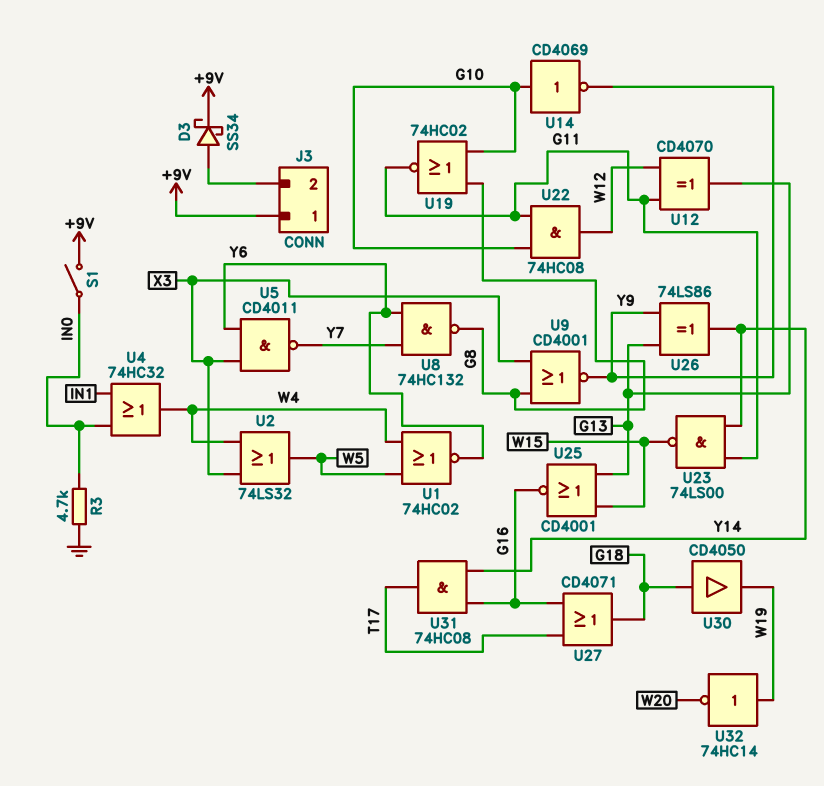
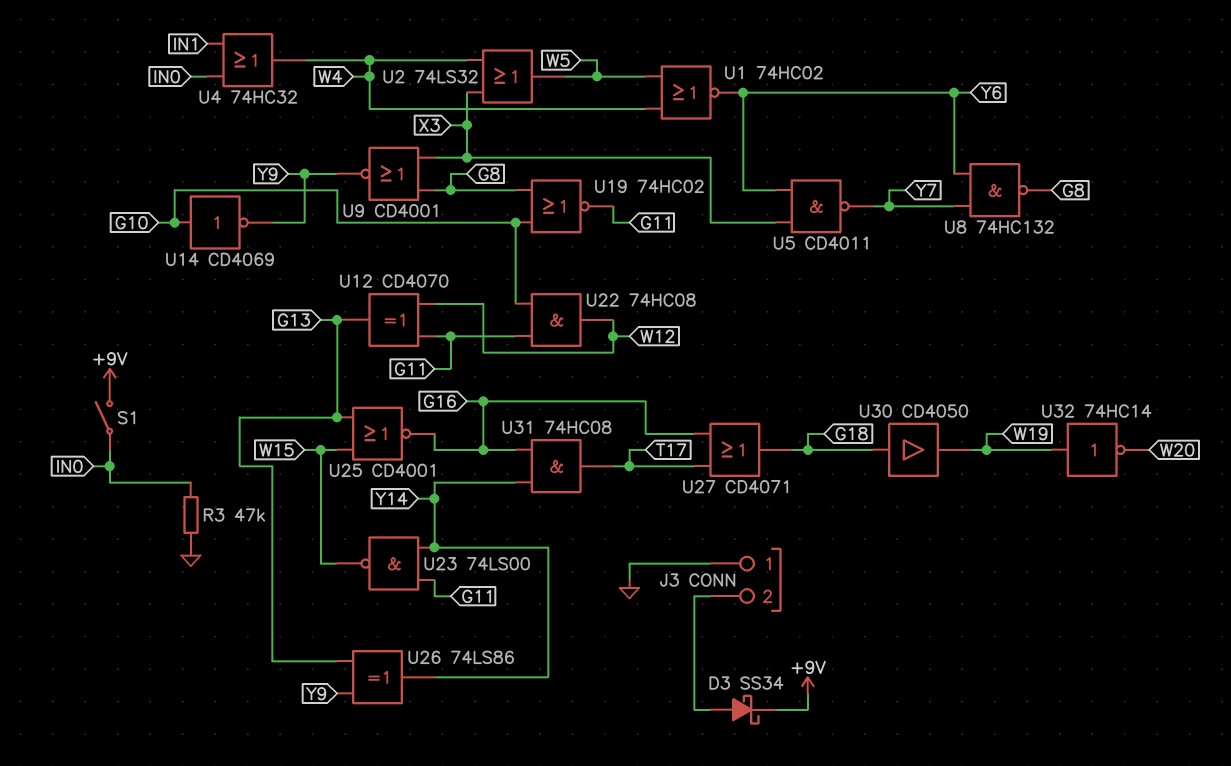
J3 pin 1: +9V -> GND
R3: 4.7k (GND, IN0) -> 47k (GND, IN0)

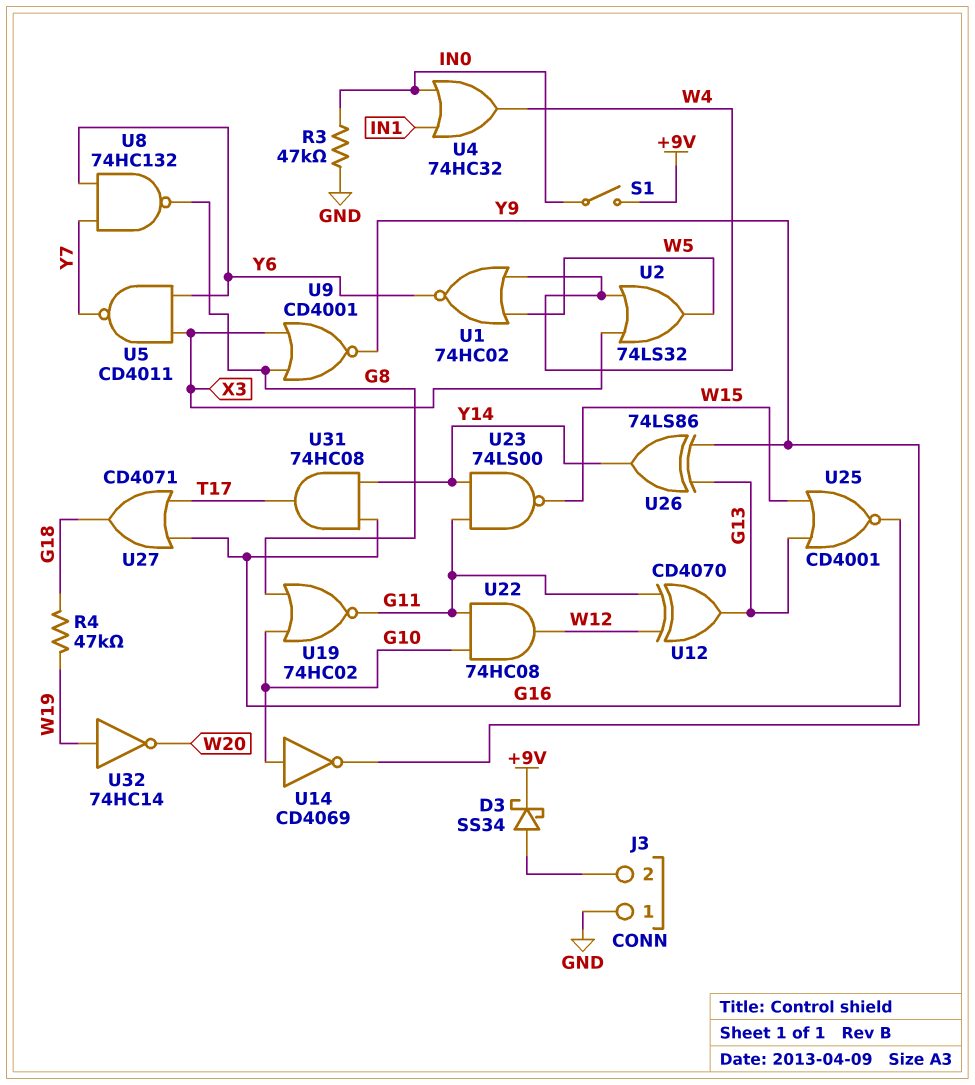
R4: none -> 47k (G18, W19)
U30: buffer CD4050 (in G18, out W19) -> none

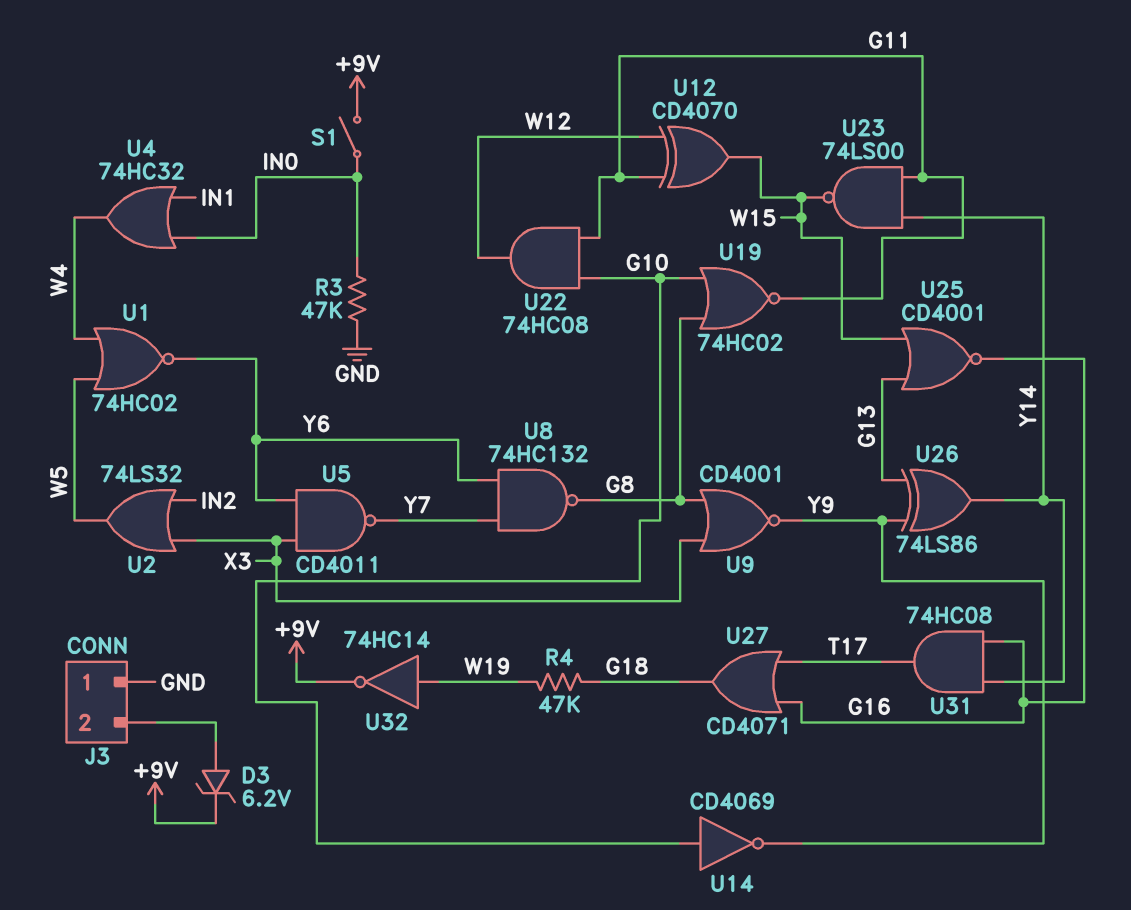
D3: schottky SS34 (A J3/2, K +9V) -> zener 6.2V (A J3/2, K +9V)
U2: OR 74LS32 (in W4, in X3, out W5) -> OR 74LS32 (in IN2, in X3, out W5)
U12: XOR CD4070 (in G11, in W12, out G13) -> XOR CD4070 (in G11, in W12, out W15)
U32: NOT 74HC14 (in W19, out W20) -> NOT 74HC14 (in W19, out +9V)

